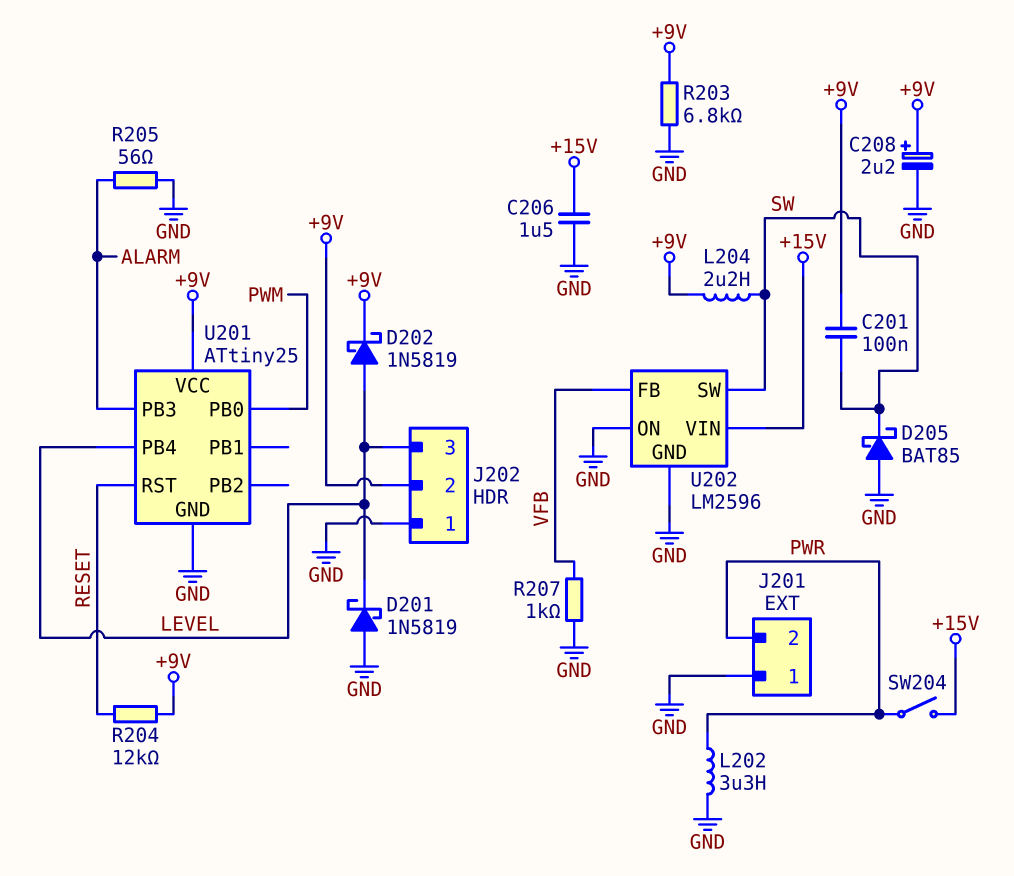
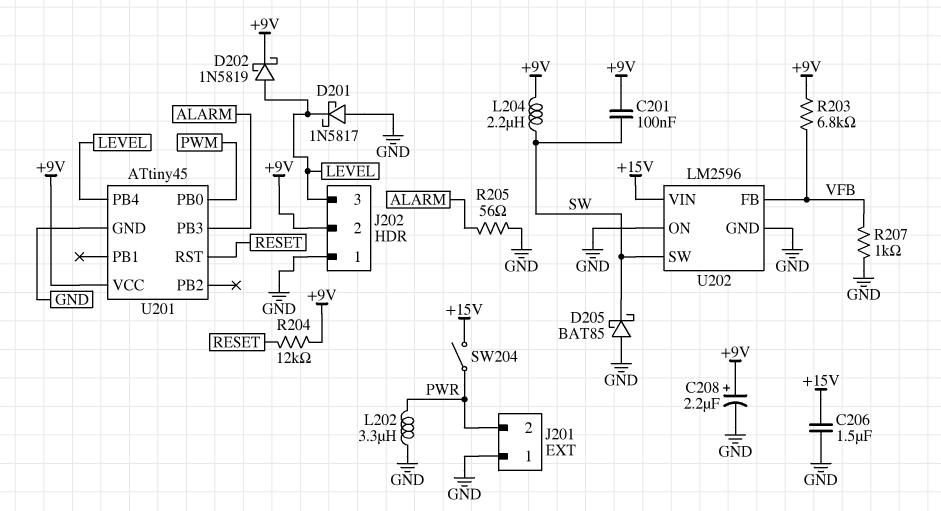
D201: schottky 1N5819 (A GND, K LEVEL) -> schottky 1N5817 (A GND, K LEVEL)
R203: 6.8k (+9V, GND) -> 6.8k (+9V, VFB)
U201: ATtiny25 -> ATtiny45

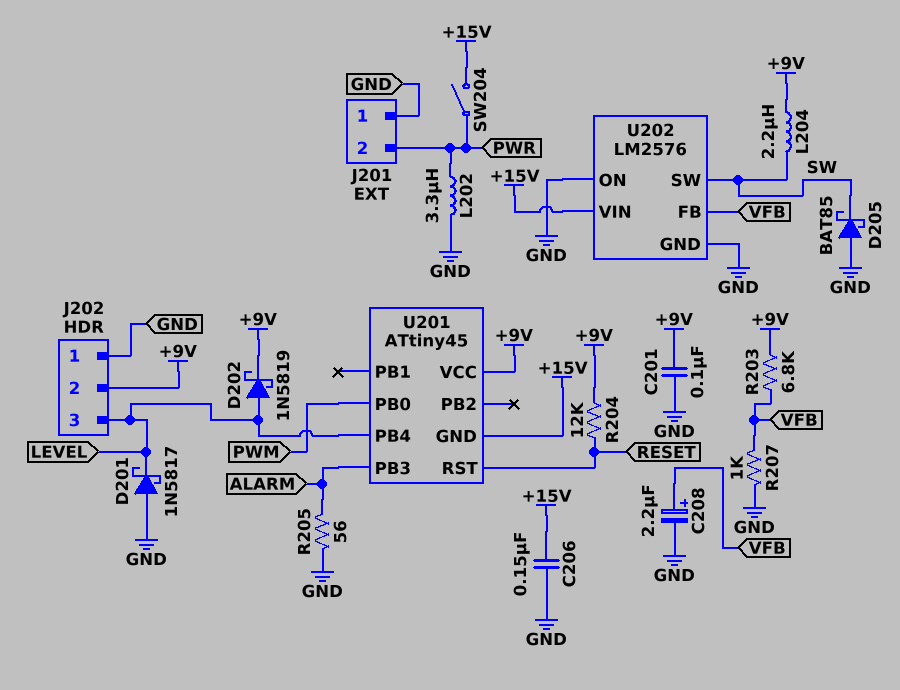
C201: 100nF (+9V, SW) -> 100nF (+9V, GND)
C206: 1.5uF (+15V, GND) -> 150nF (+15V, GND)
C208: 2.2uF (plus +9V, minus GND) -> 2.2uF (plus VFB, minus GND)
U201 pin GND: GND -> +15V
U202: LM2596 -> LM2576

